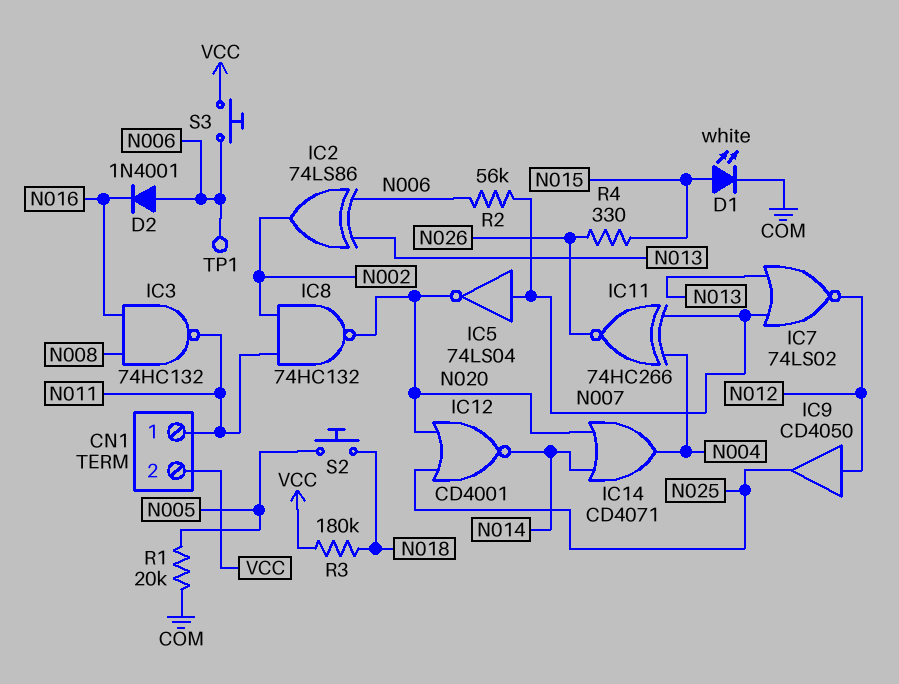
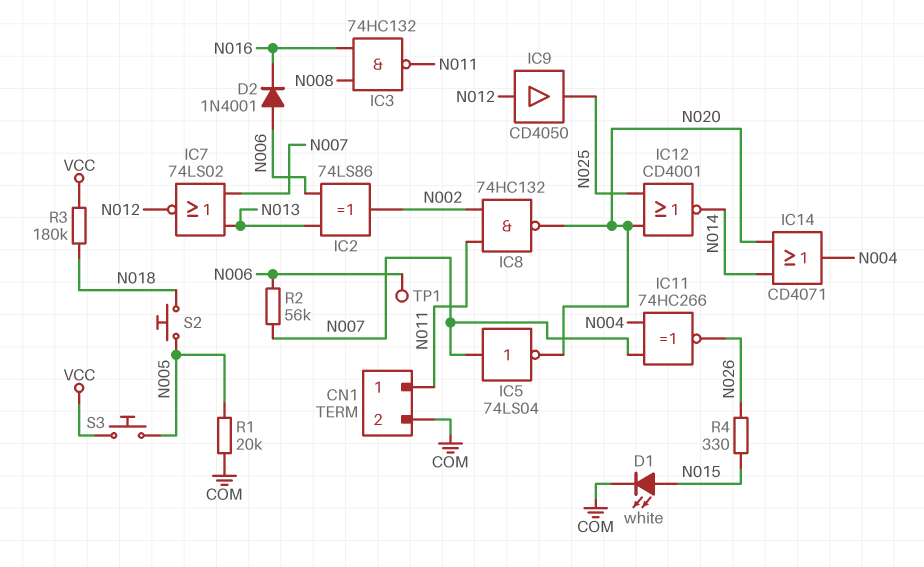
CN1 pin 2: VCC -> COM
S3: button (N006, VCC) -> button (N005, VCC)

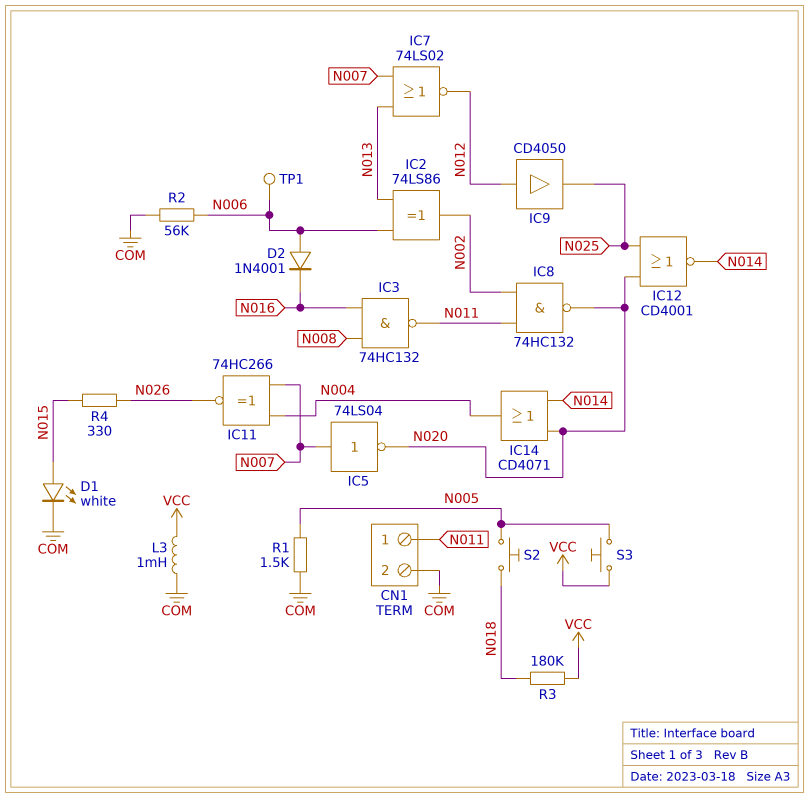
L3: none -> 1mH (COM, VCC)
R1: 20k (COM, N005) -> 1.5k (COM, N005)
R2: 56k (N006, N007) -> 56k (COM, N006)

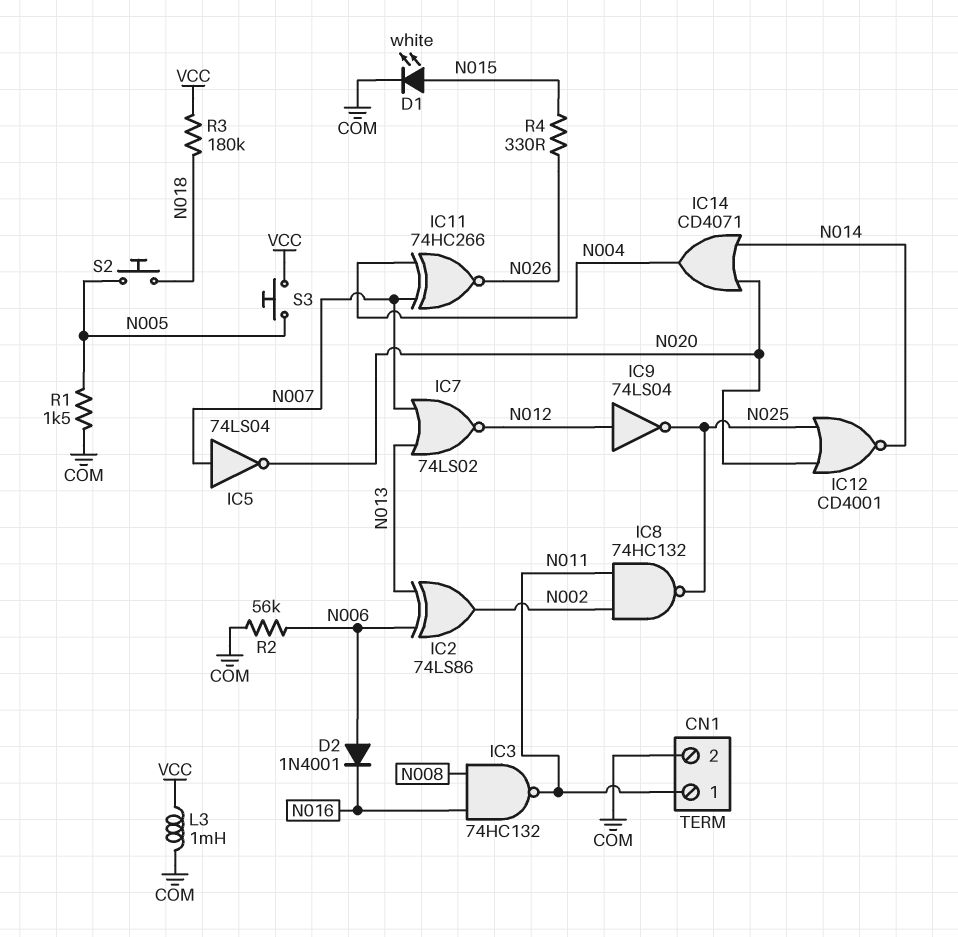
IC8: NAND 74HC132 (in N002, in N011, out N020) -> NAND 74HC132 (in N002, in N011, out N025)
IC9: buffer CD4050 (in N012, out N025) -> NOT 74LS04 (in N012, out N025)
TP1: test point (N006) -> none

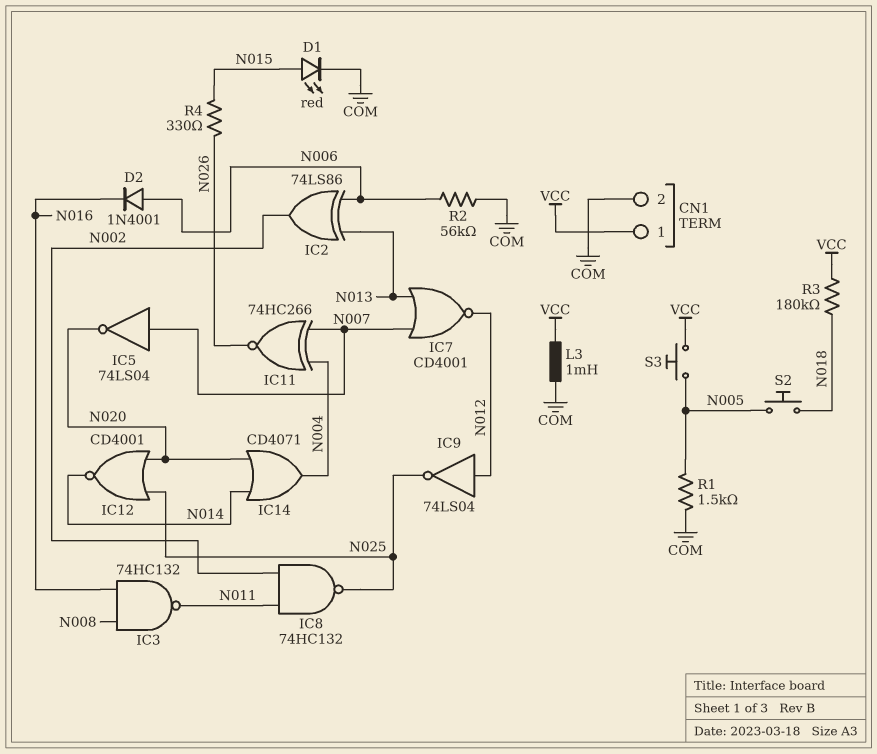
CN1 pin 1: N011 -> VCC
D1: LED white (A N015, K COM) -> LED red (A N015, K COM)
IC7: NOR 74LS02 (in N007, in N013, out N012) -> NOR CD4001 (in N007, in N013, out N012)

